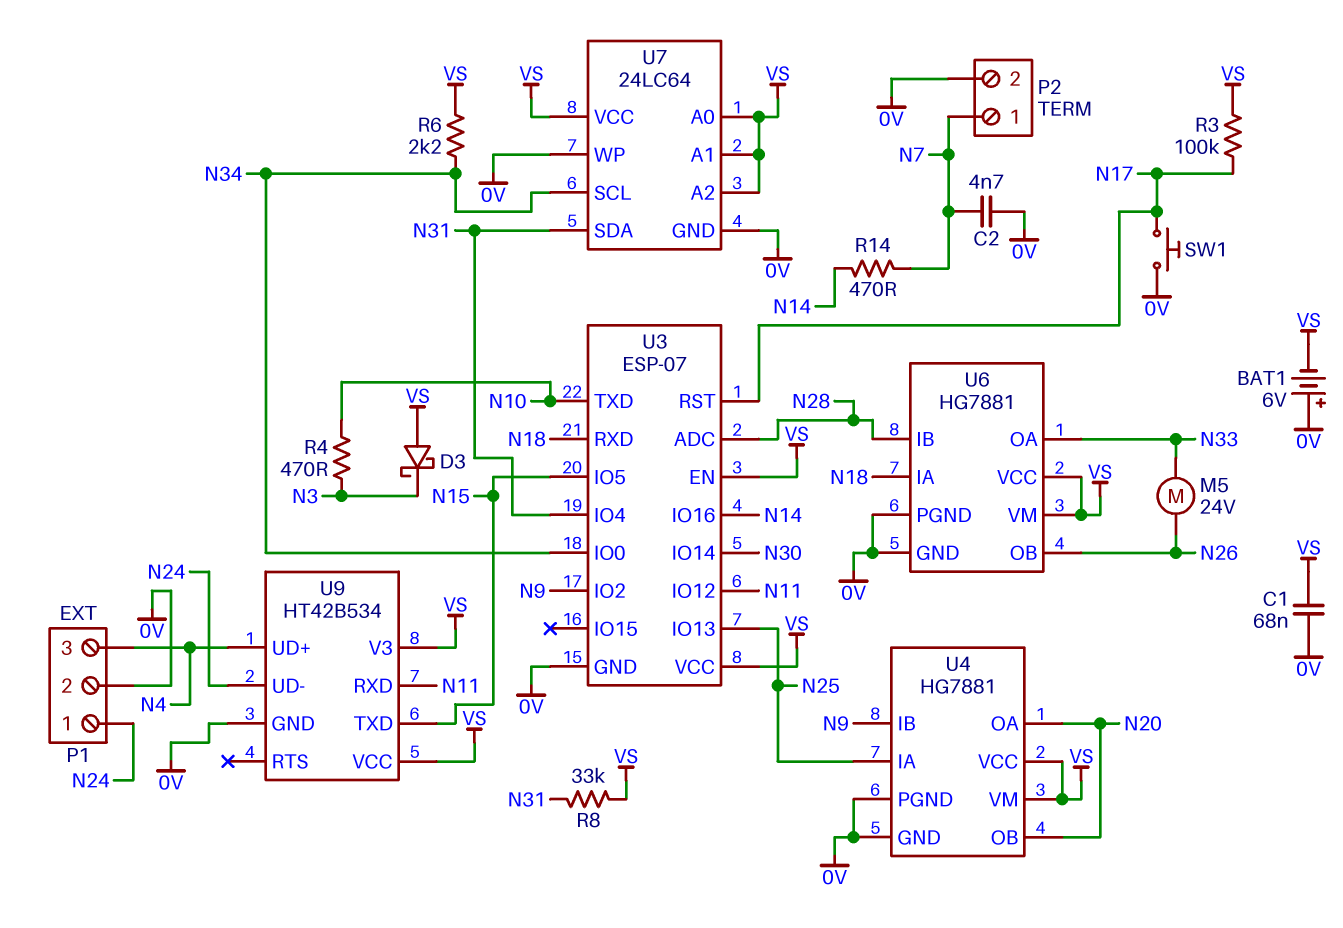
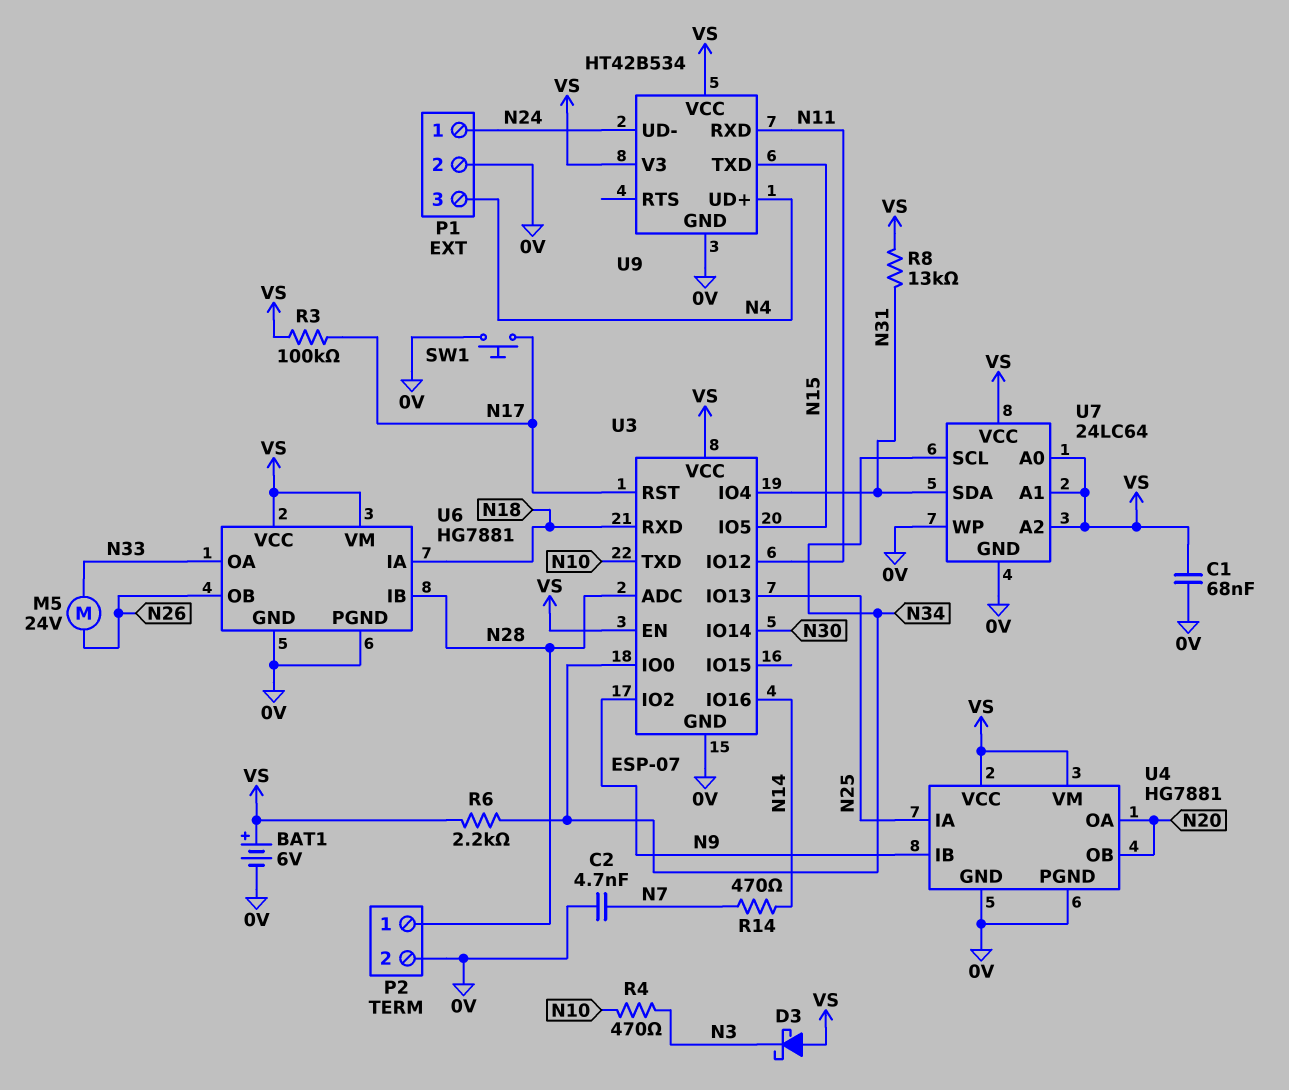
BAT1: 6V (plus 0V, minus VS) -> 6V (plus VS, minus 0V)
P2 pin 1: N7 -> N28
R8: 33k (N31, VS) -> 13k (N31, VS)

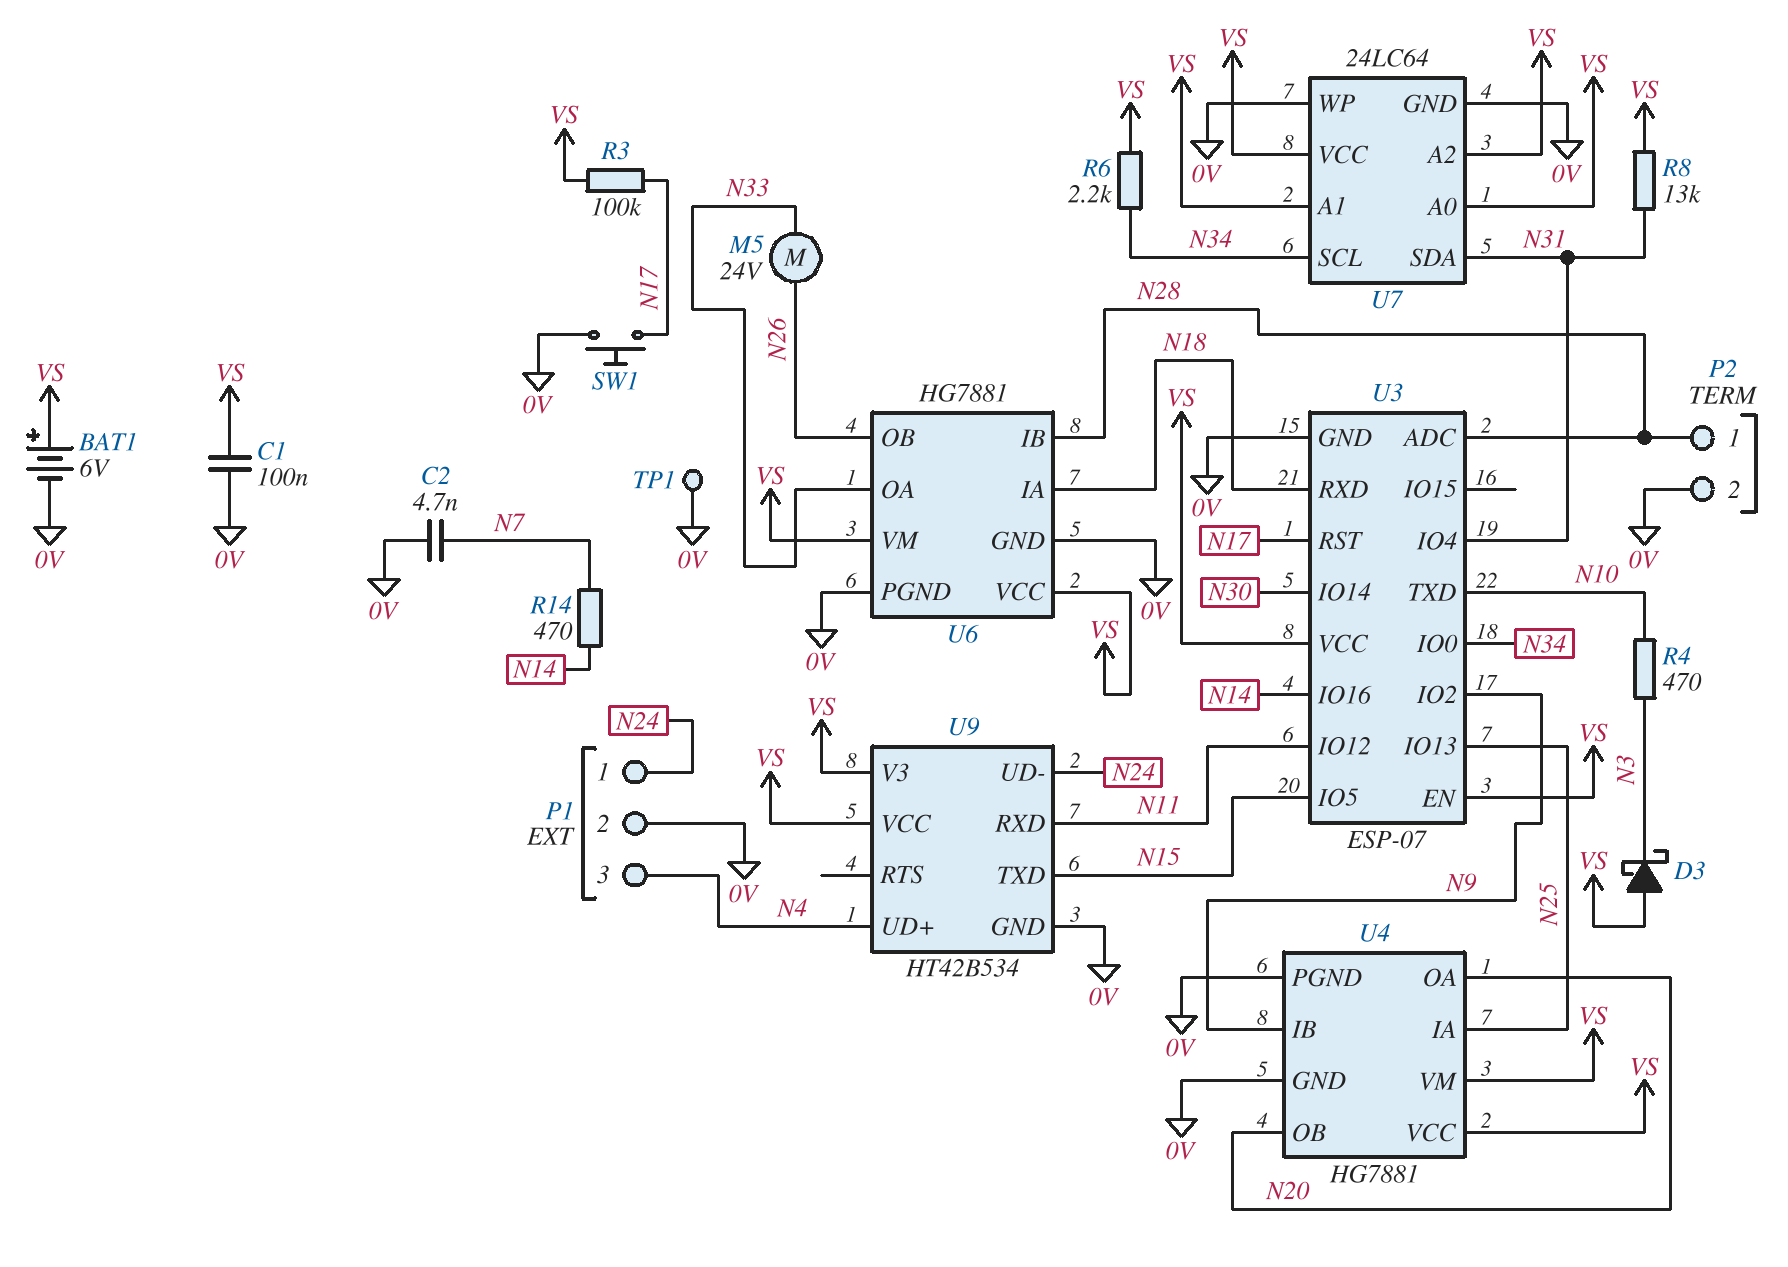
C1: 68nF (0V, VS) -> 100nF (0V, VS)
TP1: none -> test point (0V)

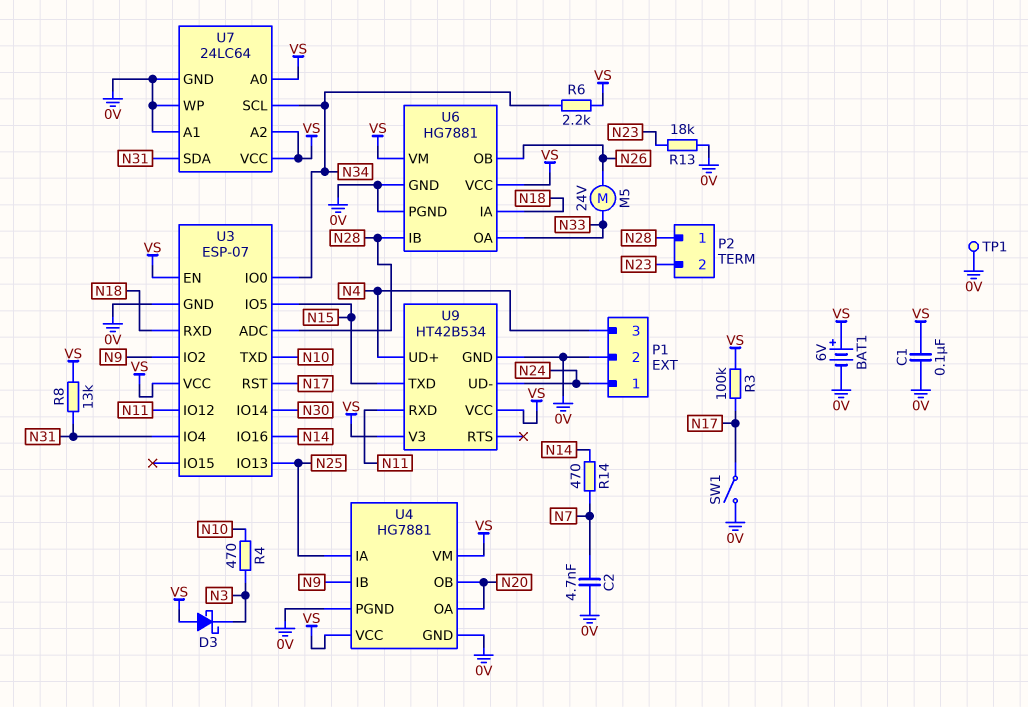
P2 pin 2: 0V -> N23
R13: none -> 18k (0V, N23)
SW1: button (0V, N17) -> switch (0V, N17)
U7 pin A1: VS -> 0V

